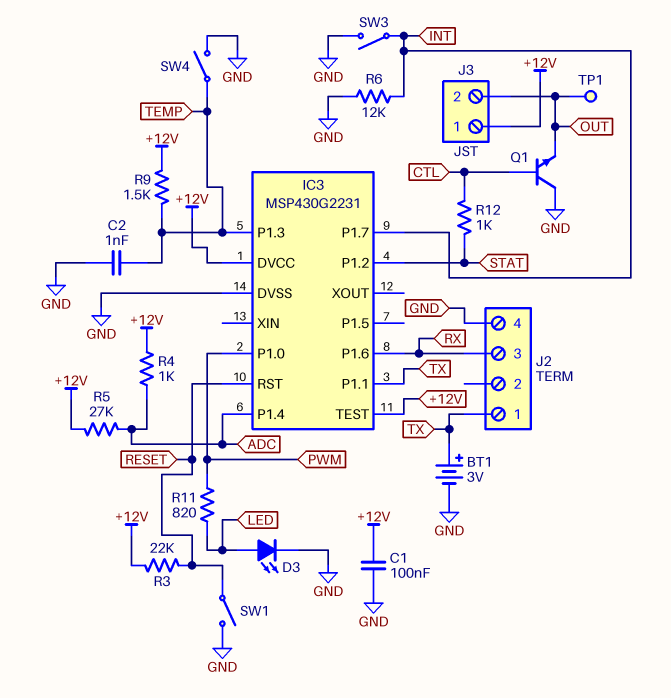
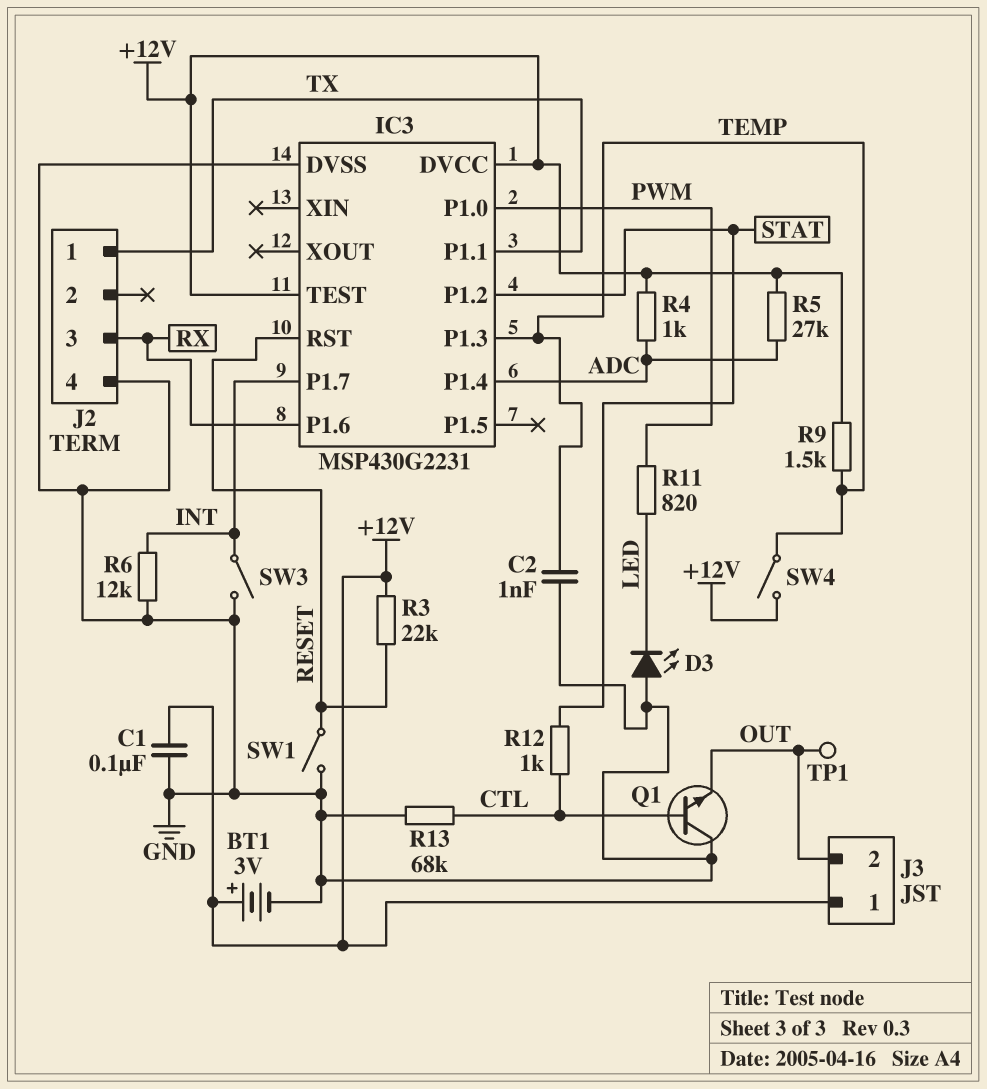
BT1: 3V (plus TX, minus GND) -> 3V (plus +12V, minus GND)
D3: LED (A LED, K GND) -> LED (A GND, K LED)
R13: none -> 68k (CTL, GND)
SW4: switch (GND, TEMP) -> switch (+12V, TEMP)

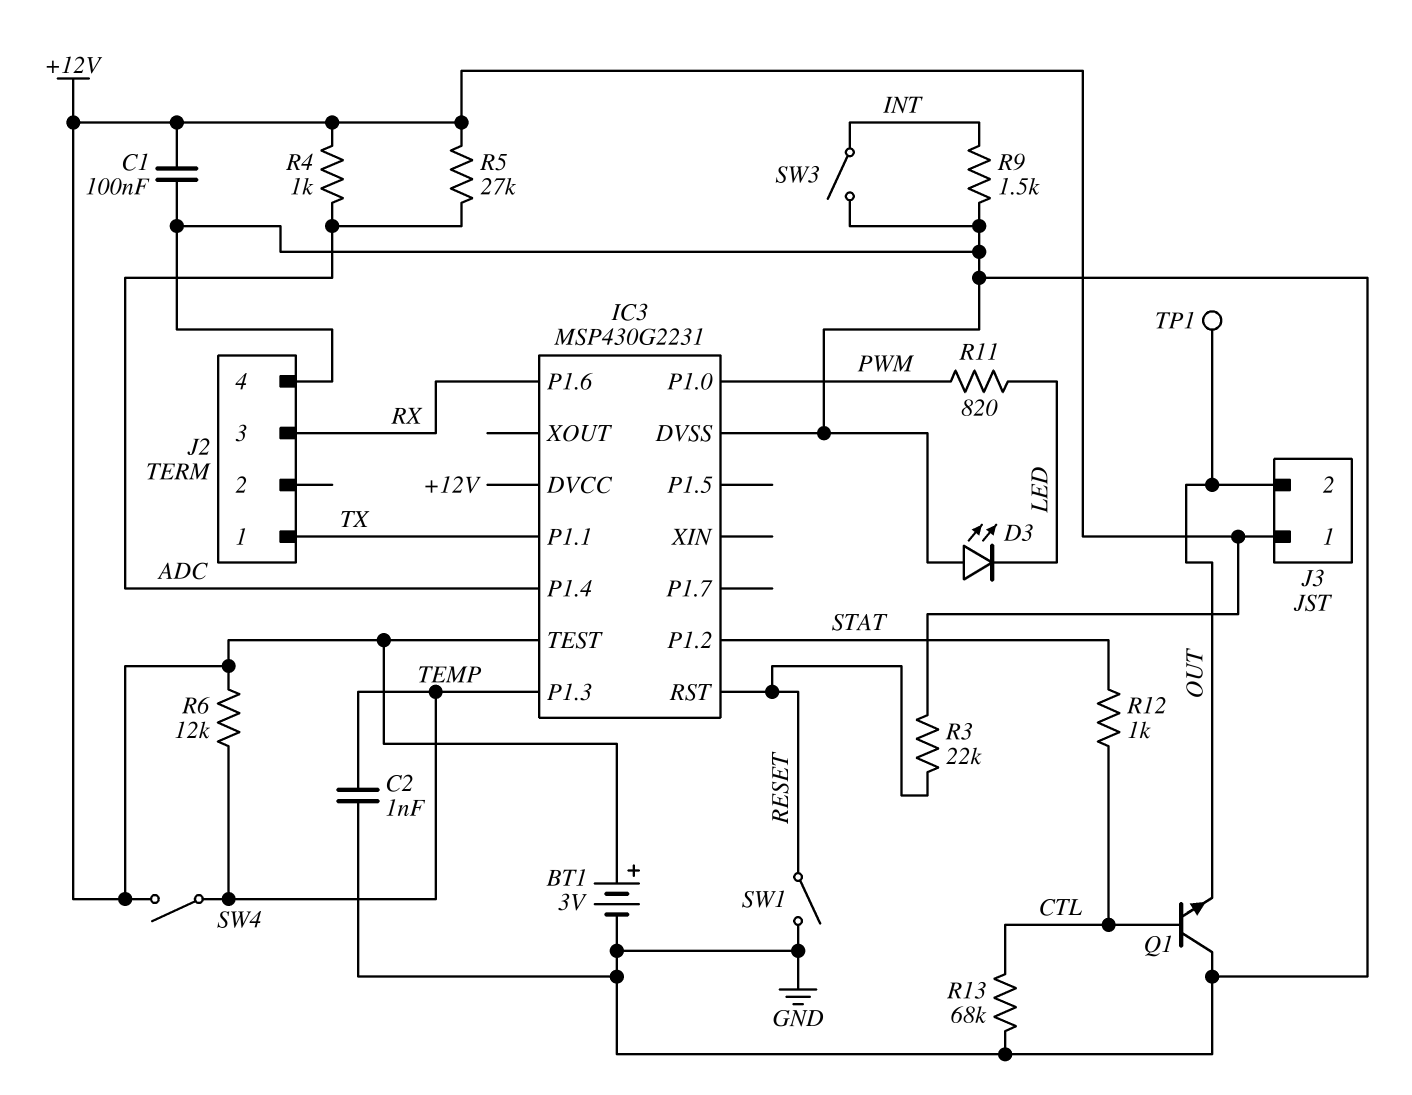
IC3 pin P1.7: INT -> none
R6: 12k (GND, INT) -> 12k (+12V, TEMP)
R9: 1.5k (+12V, TEMP) -> 1.5k (GND, INT)

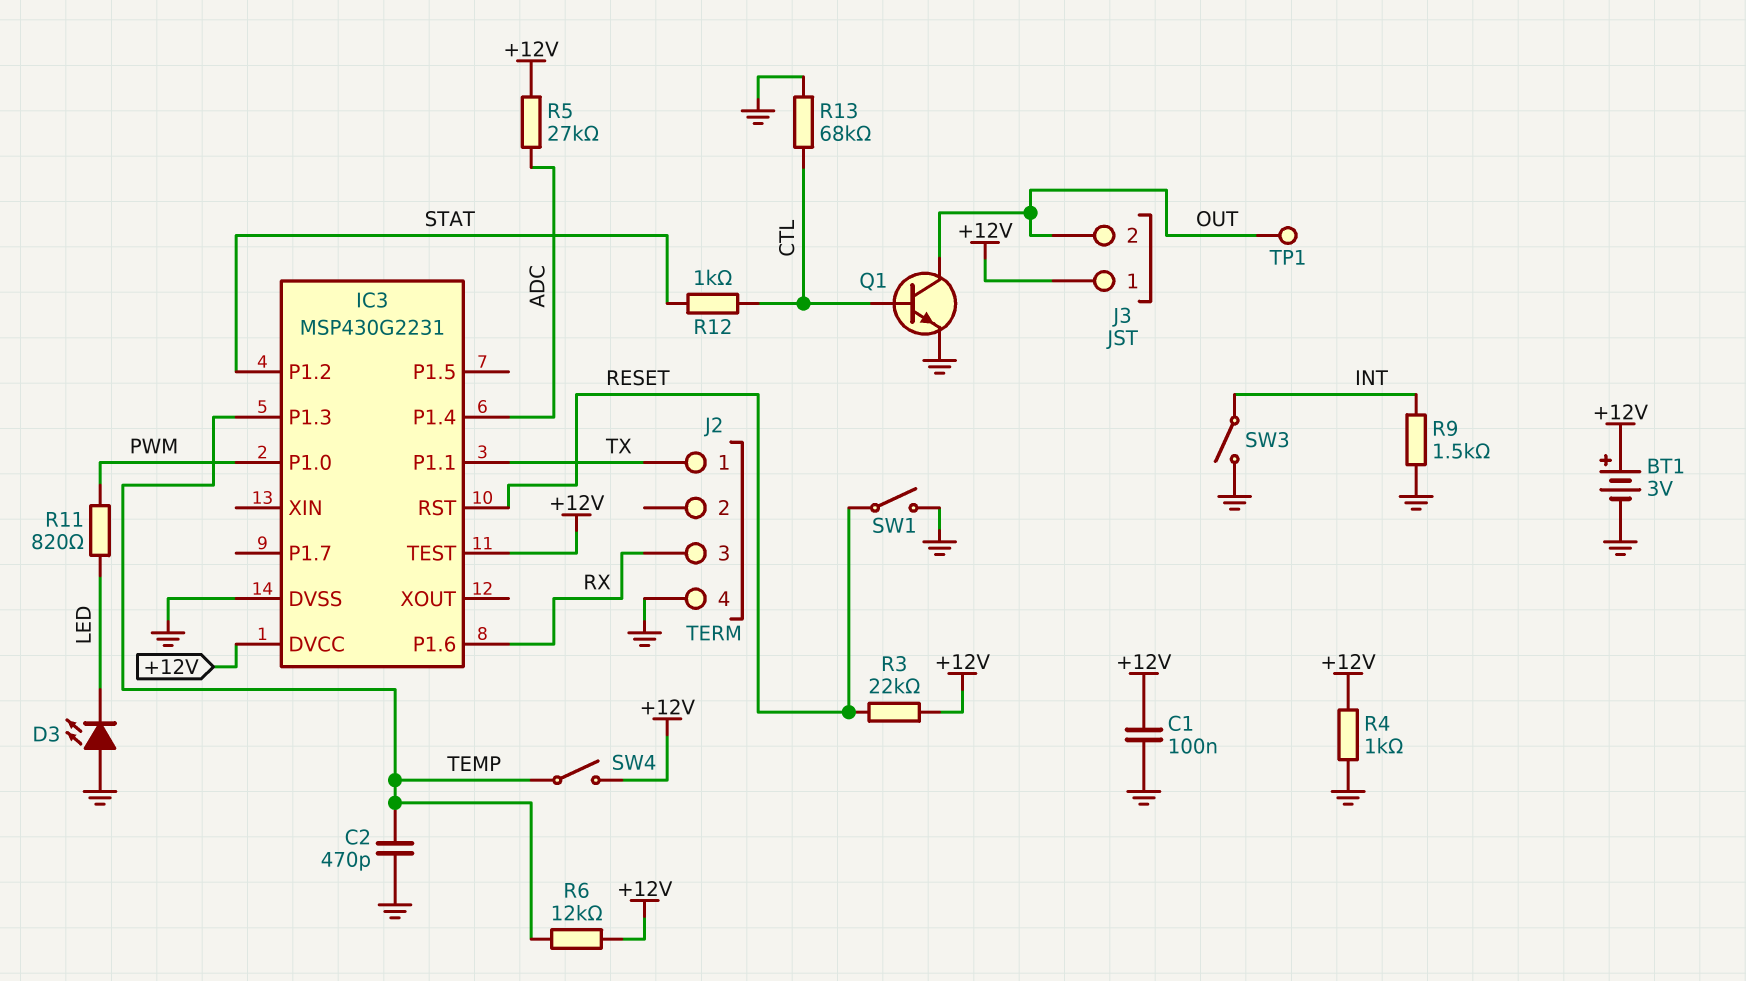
C2: 1nF (GND, TEMP) -> 470pF (GND, TEMP)
Q1: NPN (B CTL, C GND, E OUT) -> NPN (B CTL, C OUT, E GND)
R4: 1k (+12V, ADC) -> 1k (+12V, GND)

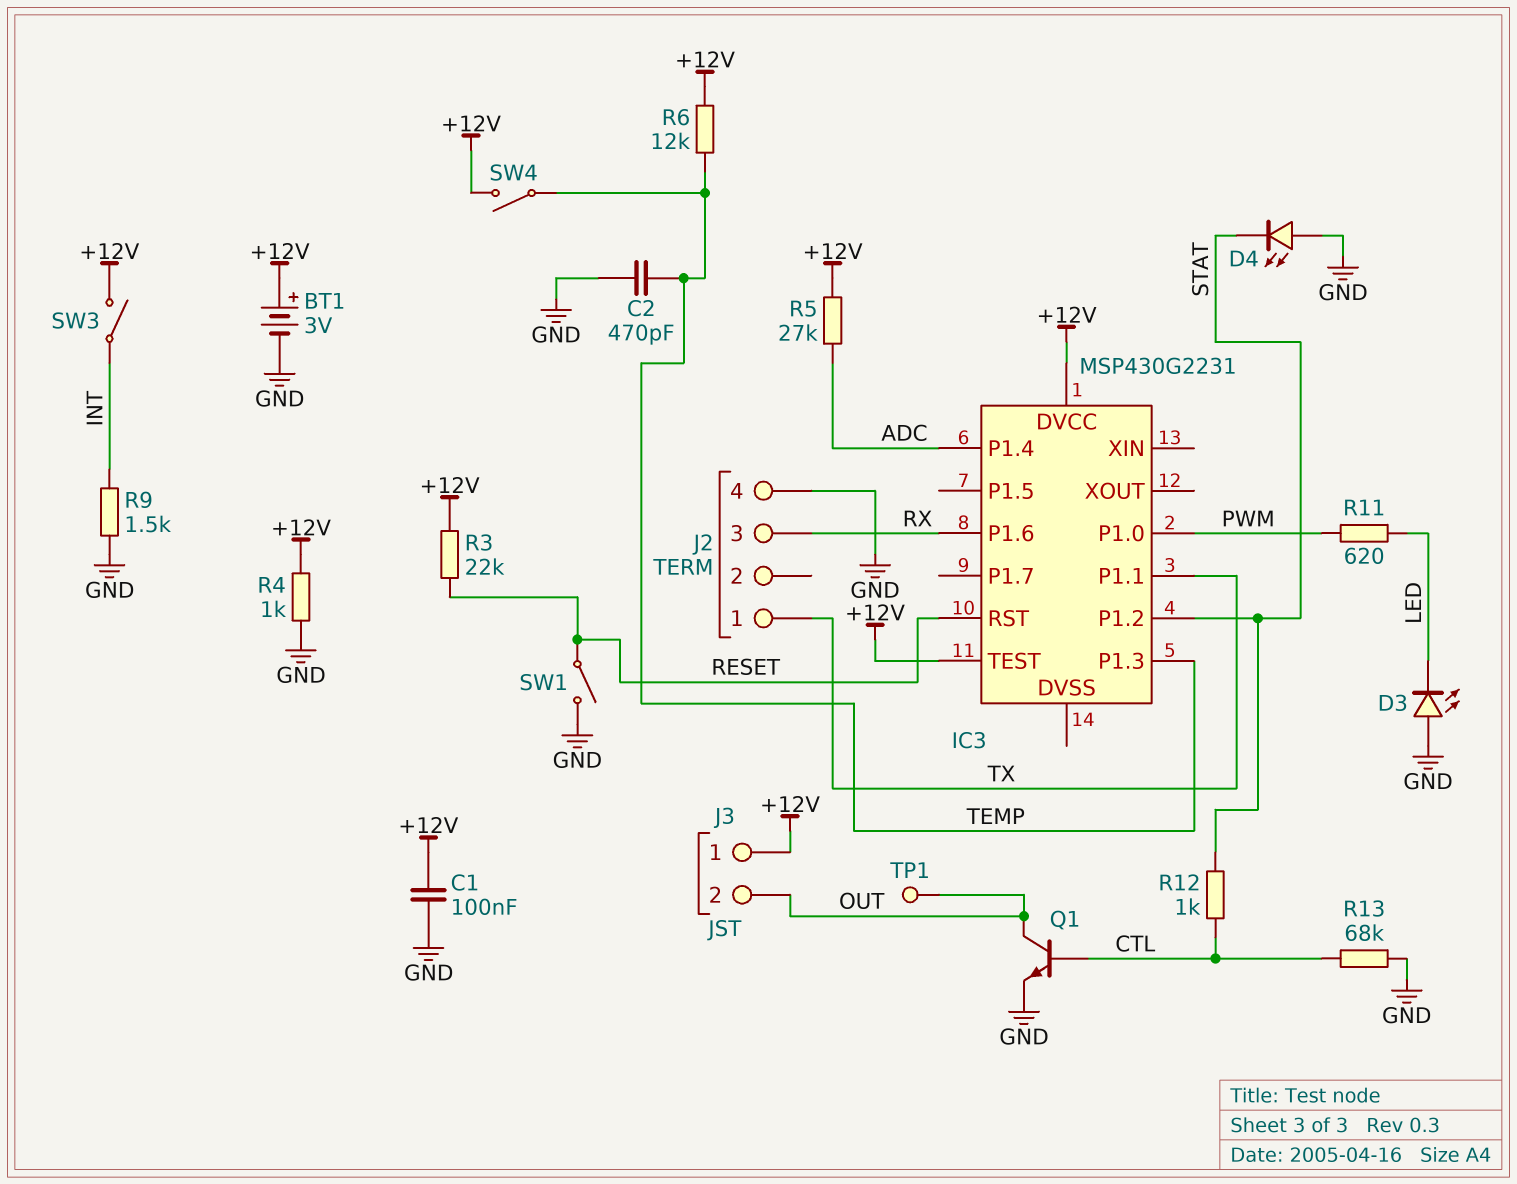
D4: none -> LED (A GND, K STAT)
IC3 pin DVSS: GND -> none
R11: 820 (LED, PWM) -> 620 (LED, PWM)
SW3: switch (GND, INT) -> switch (+12V, INT)

